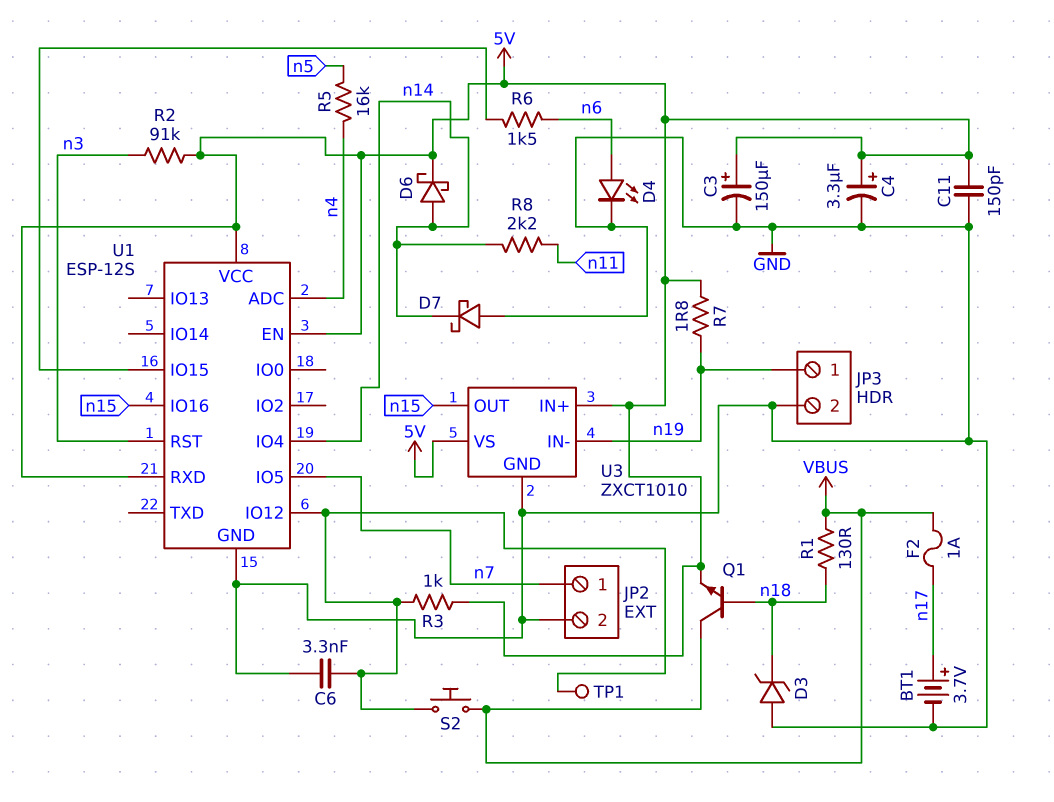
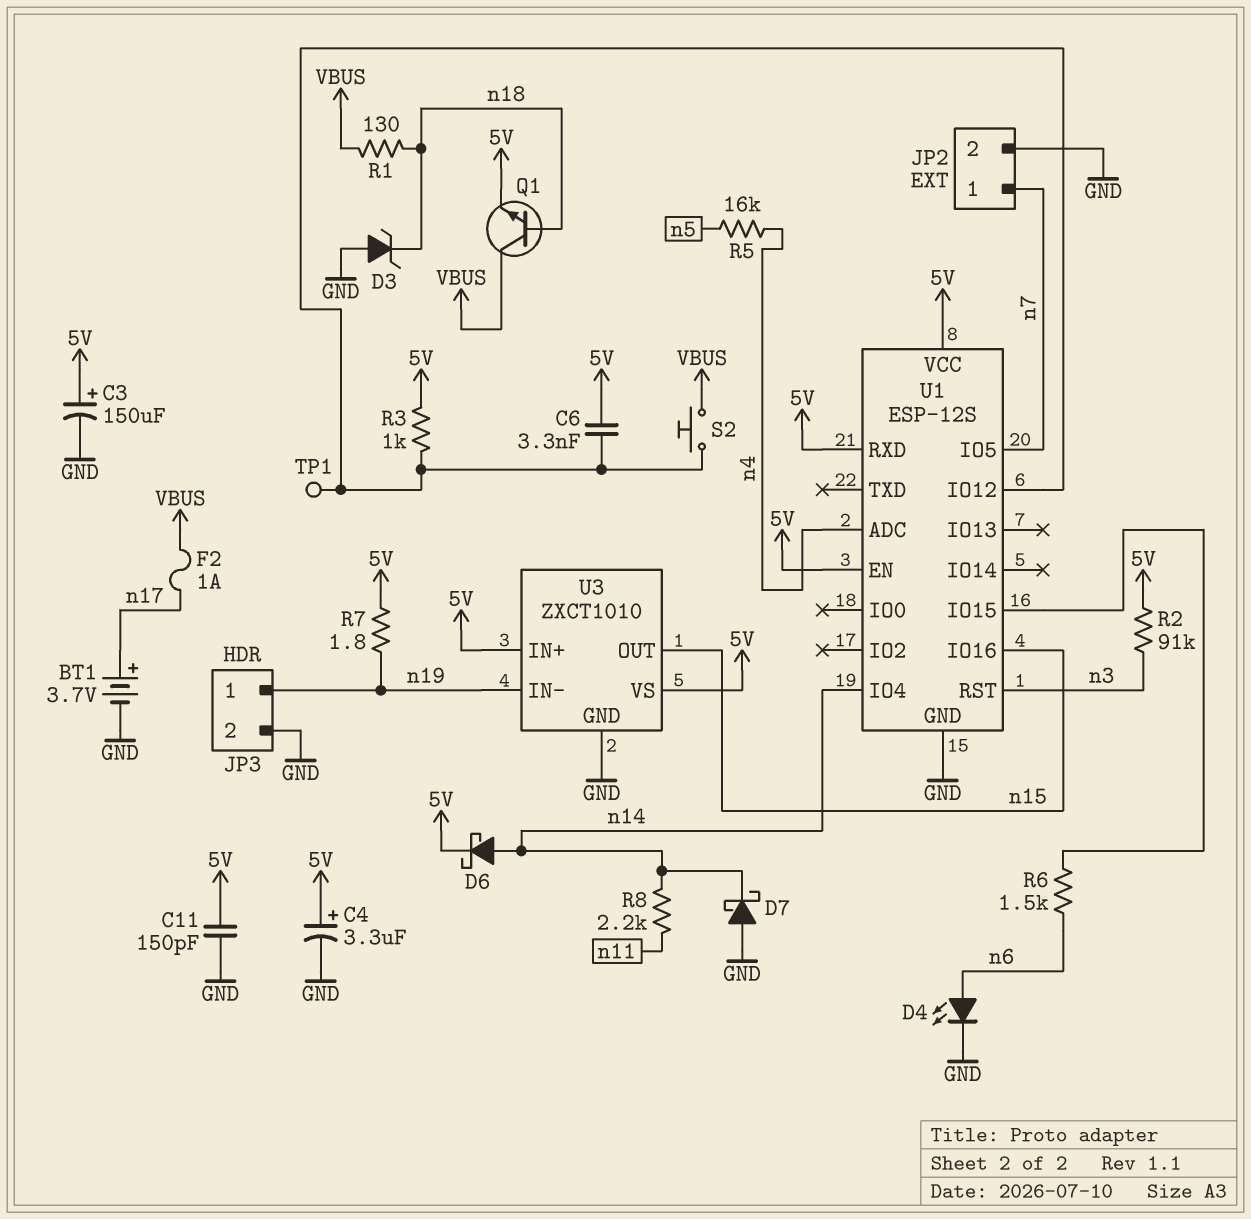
C6: 3.3nF (GND, U1/IO12) -> 3.3nF (5V, U1/IO12)

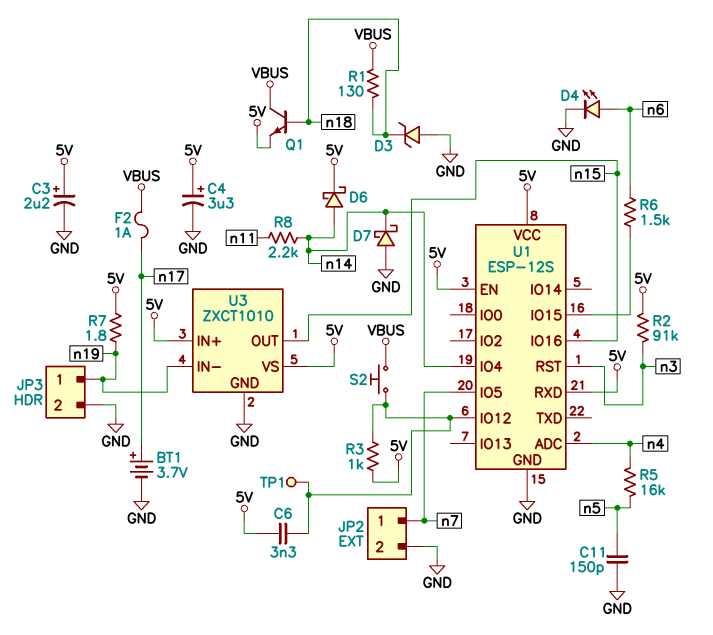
C3: 150uF (plus 5V, minus GND) -> 2.2uF (plus 5V, minus GND)
C11: 150pF (5V, GND) -> 150pF (GND, n5)

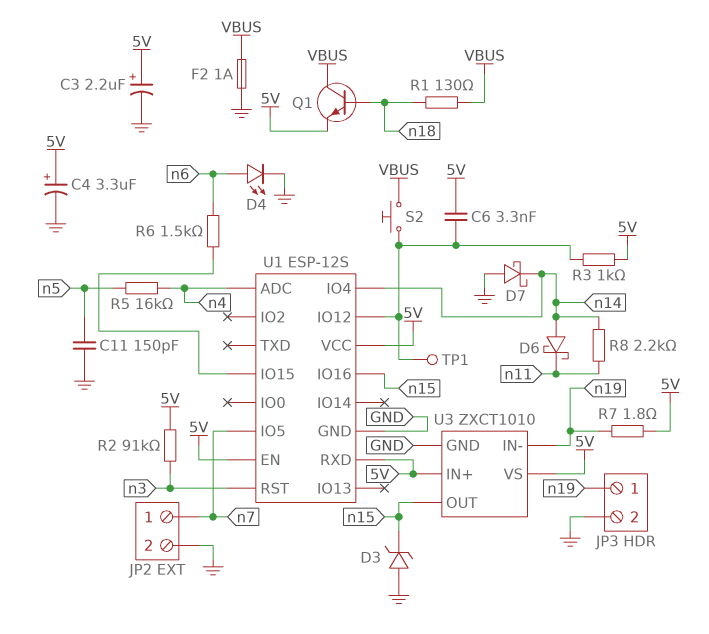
BT1: 3.7V (plus n17, minus GND) -> none
D3: zener (A GND, K n18) -> zener (A GND, K n15)
D6: schottky (A n14, K 5V) -> schottky (A n14, K n11)
F2: 1A (VBUS, n17) -> 1A (GND, VBUS)

